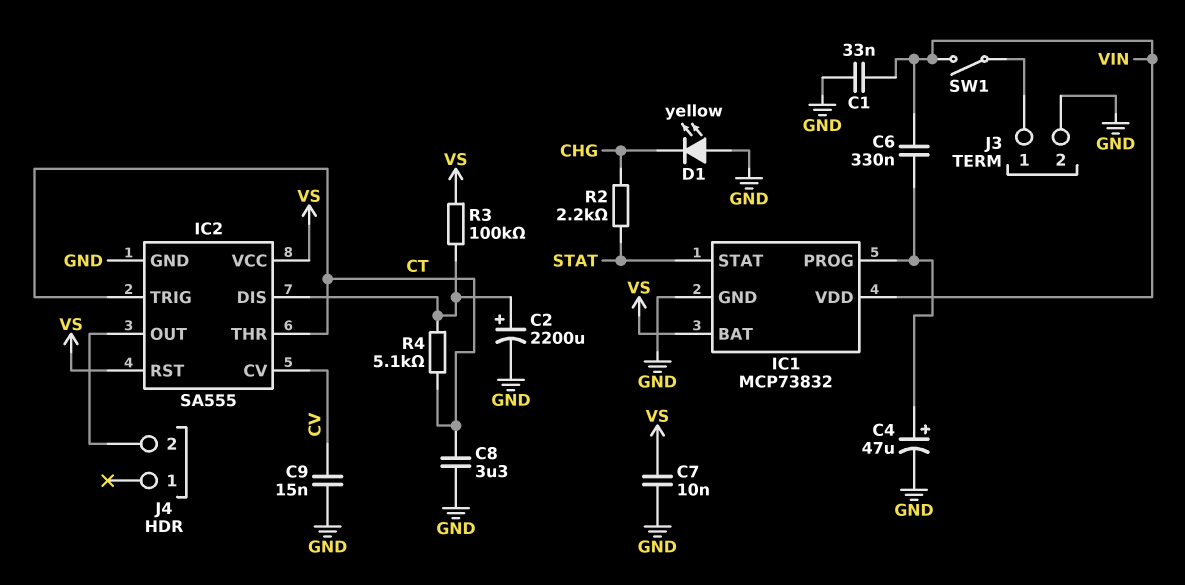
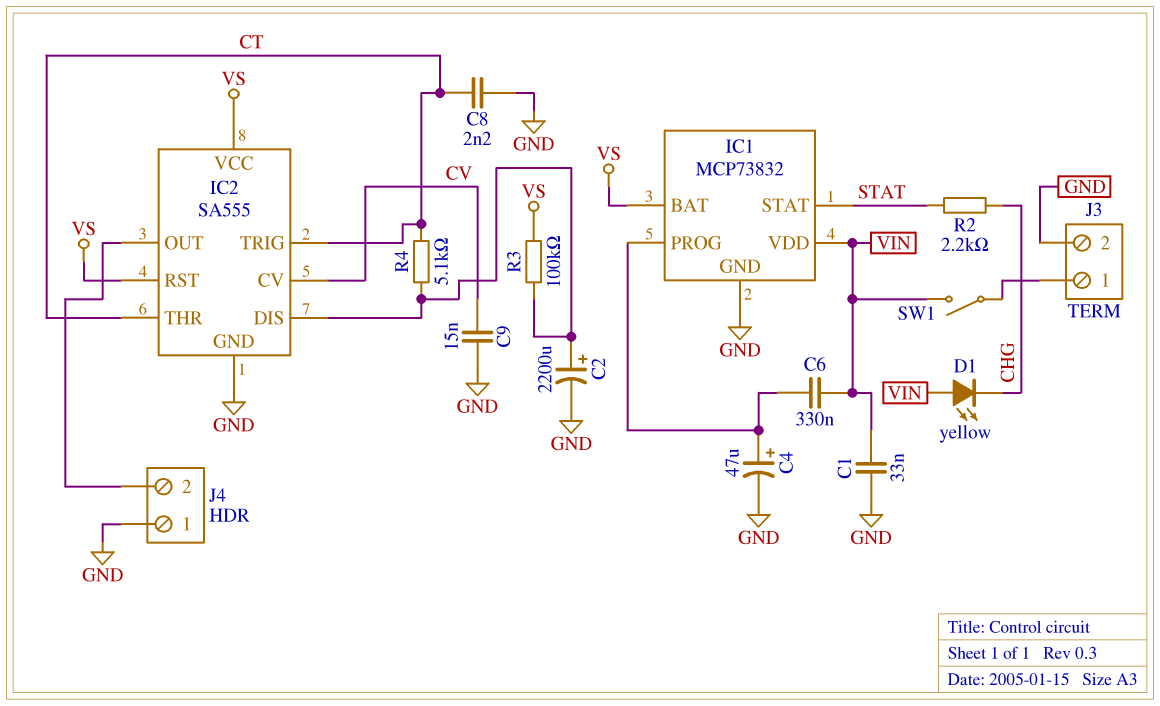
C7: 10nF (GND, VS) -> none
C8: 3.3uF (CT, GND) -> 2.2nF (CT, GND)
D1: LED yellow (A GND, K CHG) -> LED yellow (A VIN, K CHG)
J4 pin 1: none -> GND

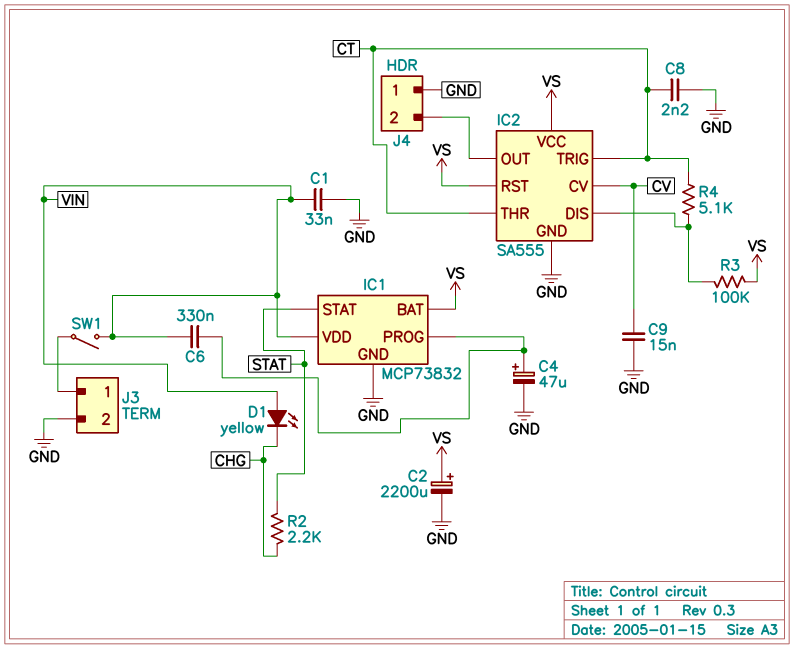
C2: 2200uF (plus IC2/DIS, minus GND) -> 2200uF (plus VS, minus GND)

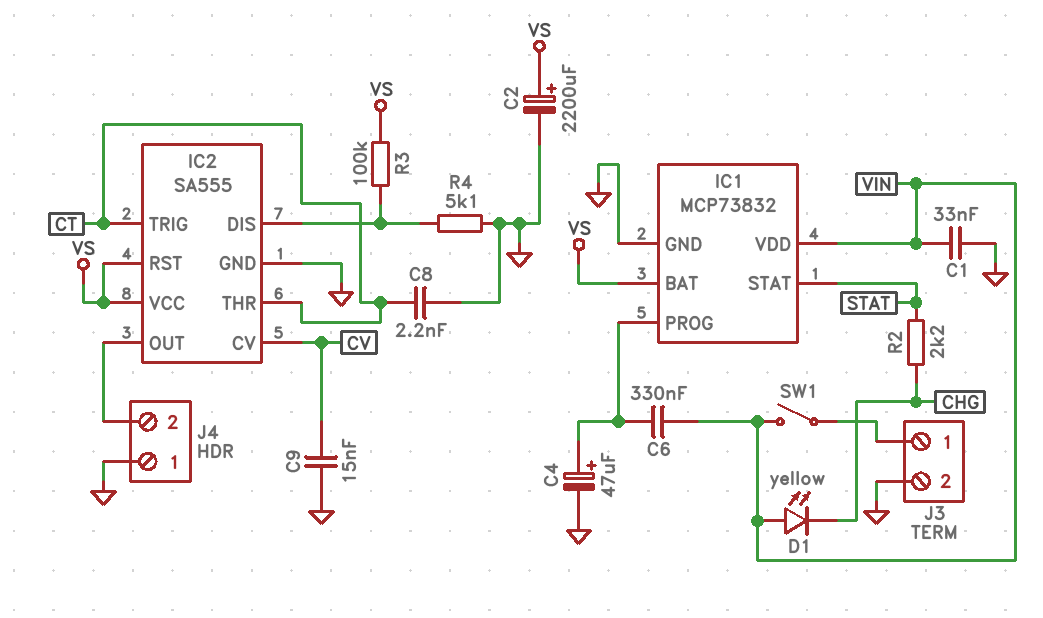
R4: 5.1k (CT, IC2/DIS) -> 5.1k (GND, IC2/DIS)

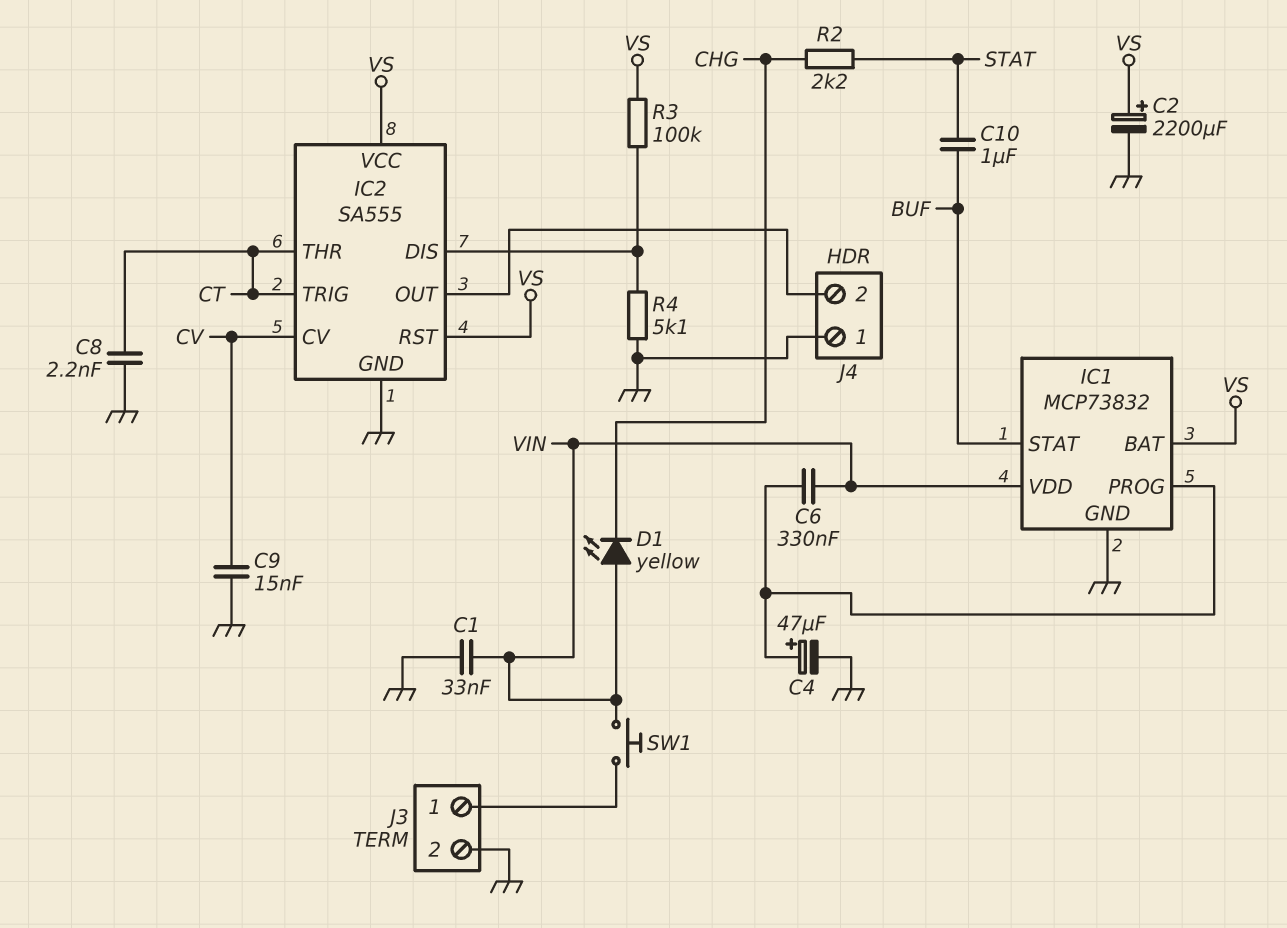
C10: none -> 1uF (BUF, STAT)
IC1 pin STAT: STAT -> BUF
SW1: switch (J3/1, VIN) -> button (J3/1, VIN)

